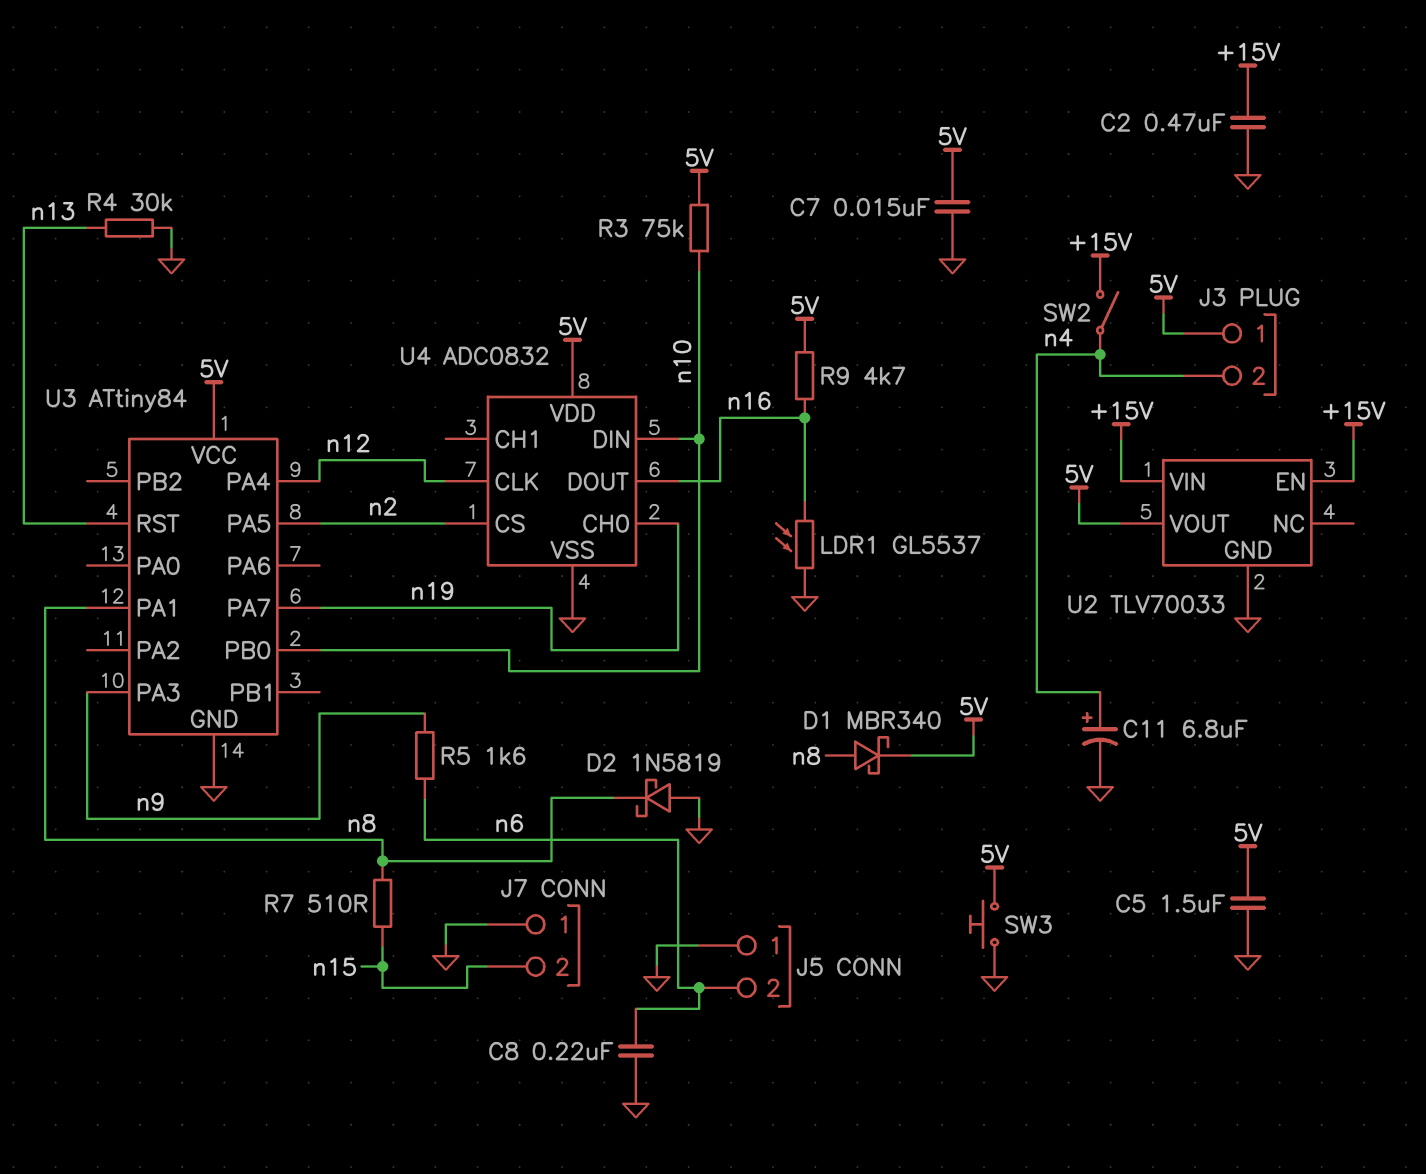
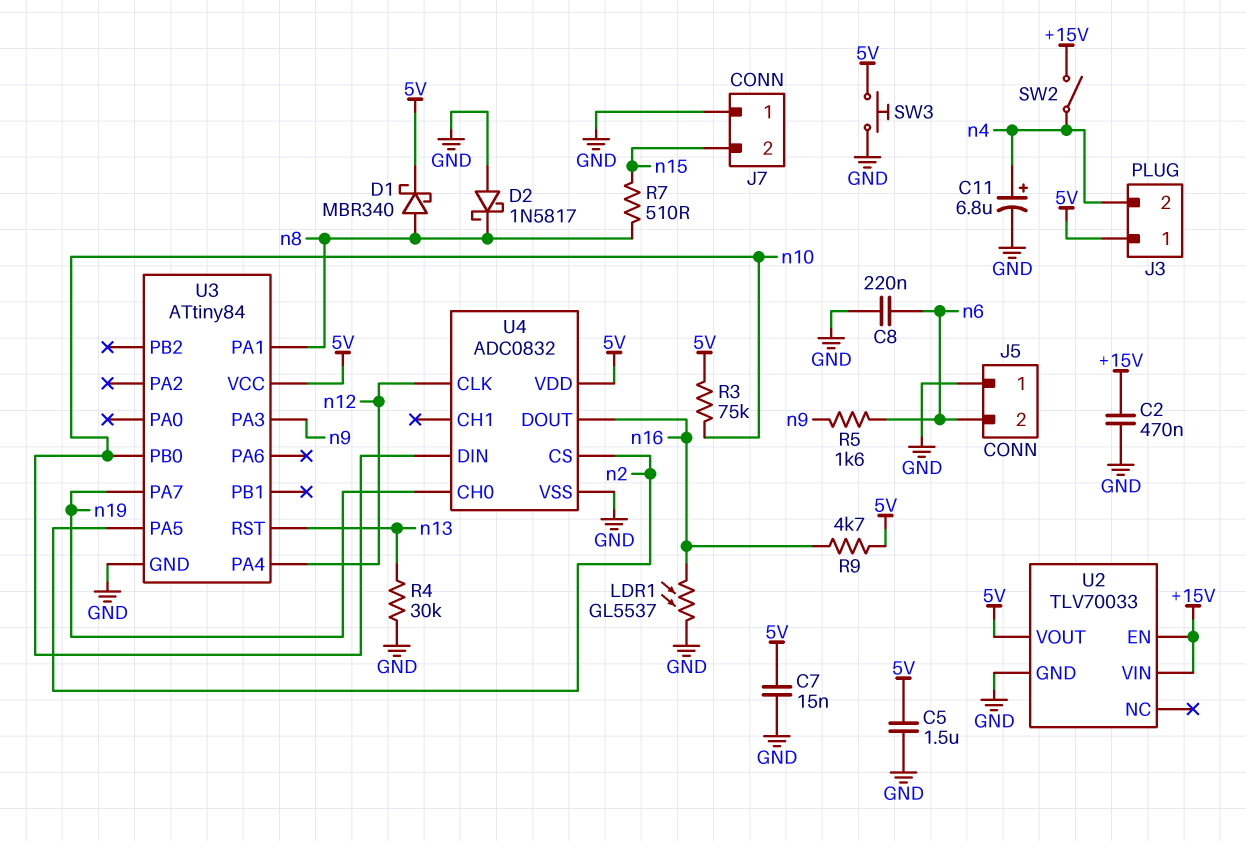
D2: schottky 1N5819 (A GND, K n8) -> schottky 1N5817 (A GND, K n8)

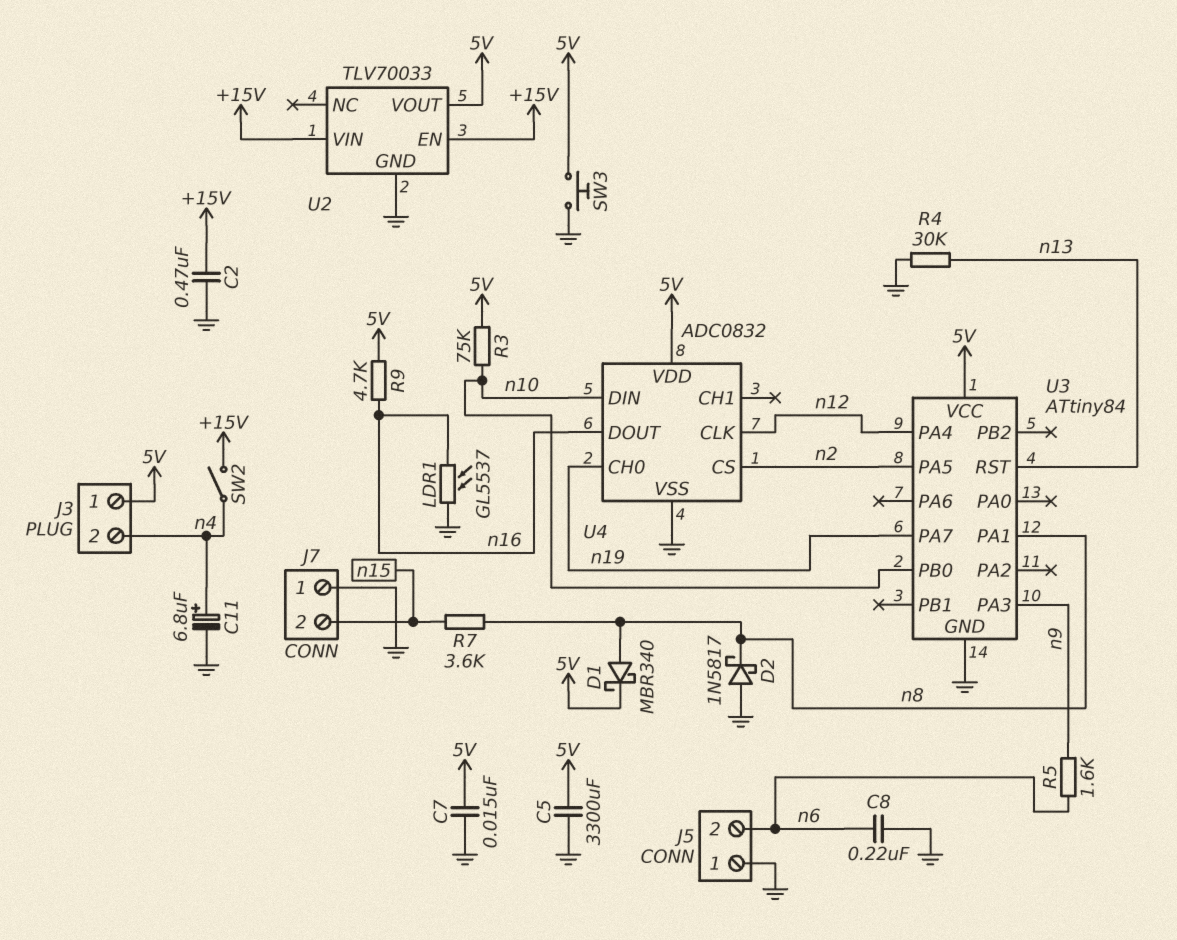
C5: 1.5uF (5V, GND) -> 3300uF (5V, GND)
R7: 510 (n8, n15) -> 3.6k (n8, n15)

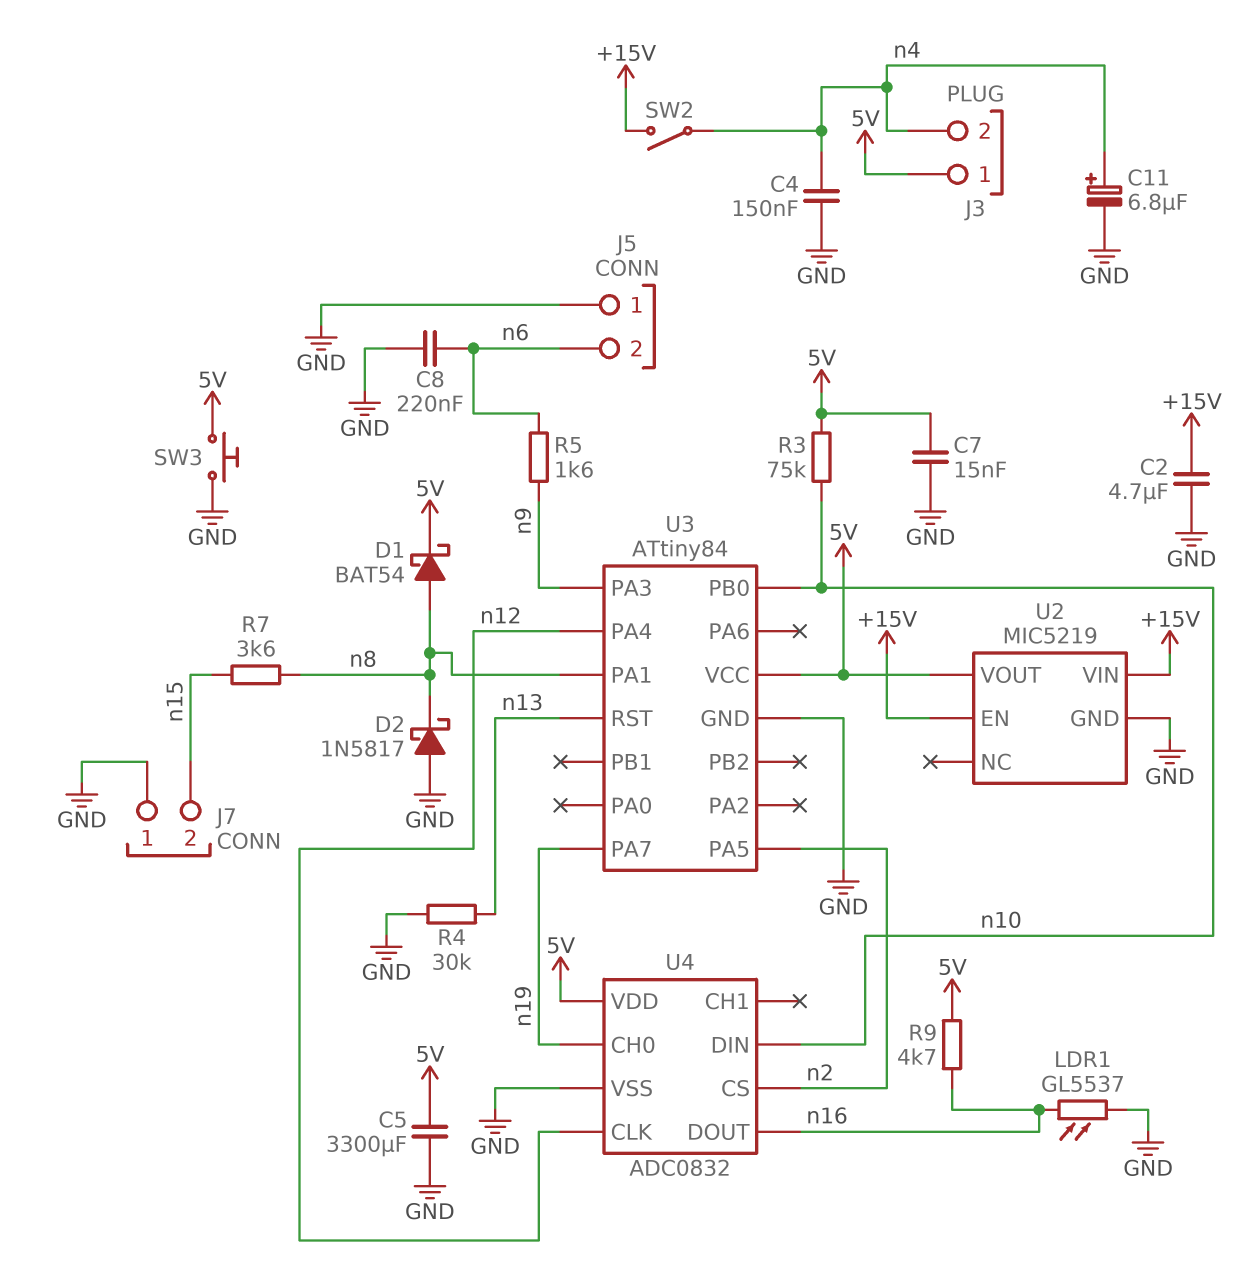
C2: 470nF (+15V, GND) -> 4.7uF (+15V, GND)
C4: none -> 150nF (GND, n4)
D1: schottky MBR340 (A n8, K 5V) -> schottky BAT54 (A n8, K 5V)
U2: TLV70033 -> MIC5219

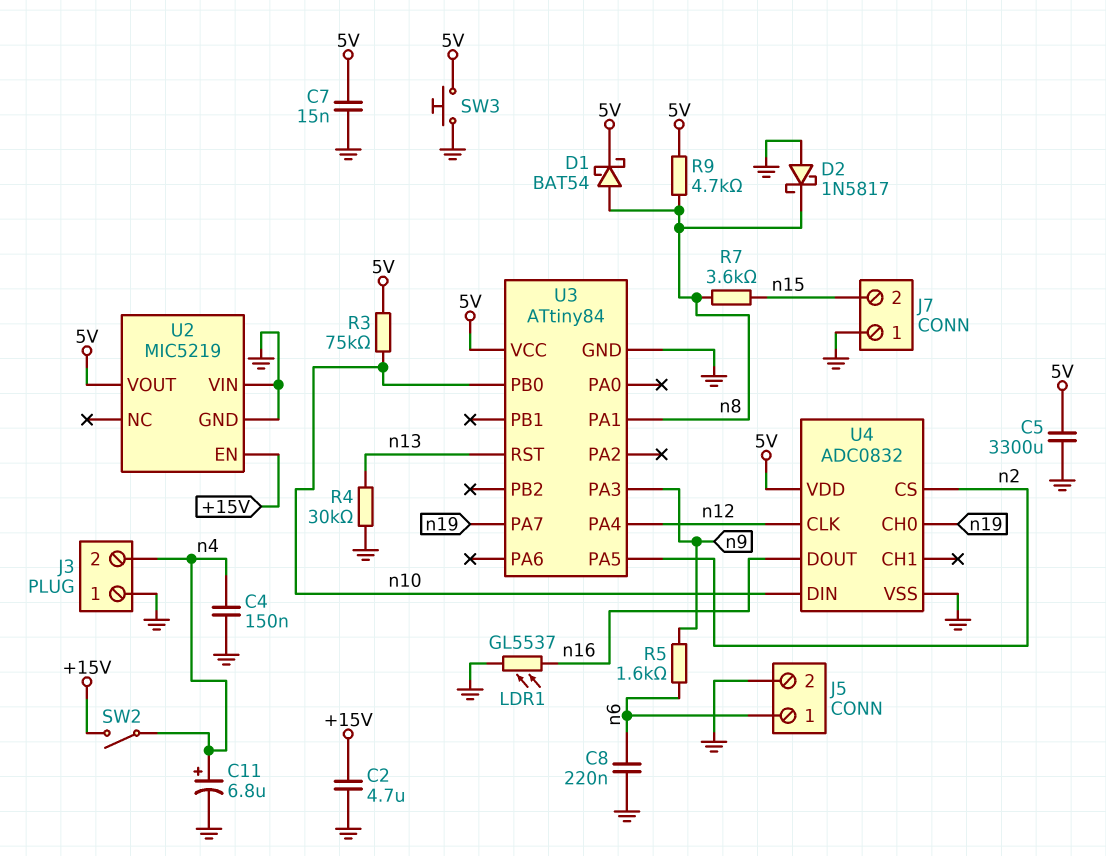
J3 pin 1: 5V -> GND
J5 pin 1: GND -> n6
J5 pin 2: n6 -> GND
R9: 4.7k (5V, n16) -> 4.7k (5V, n8)
U2 pin VIN: +15V -> GND

